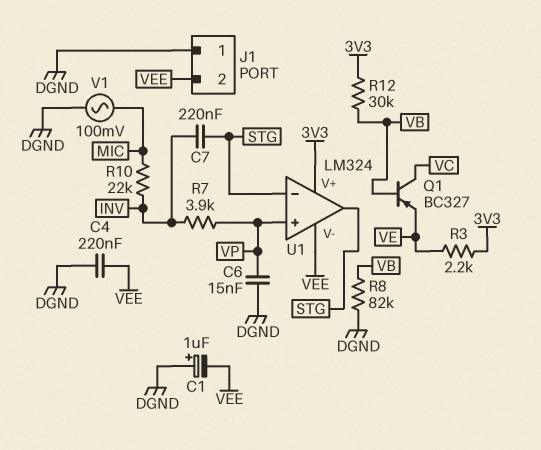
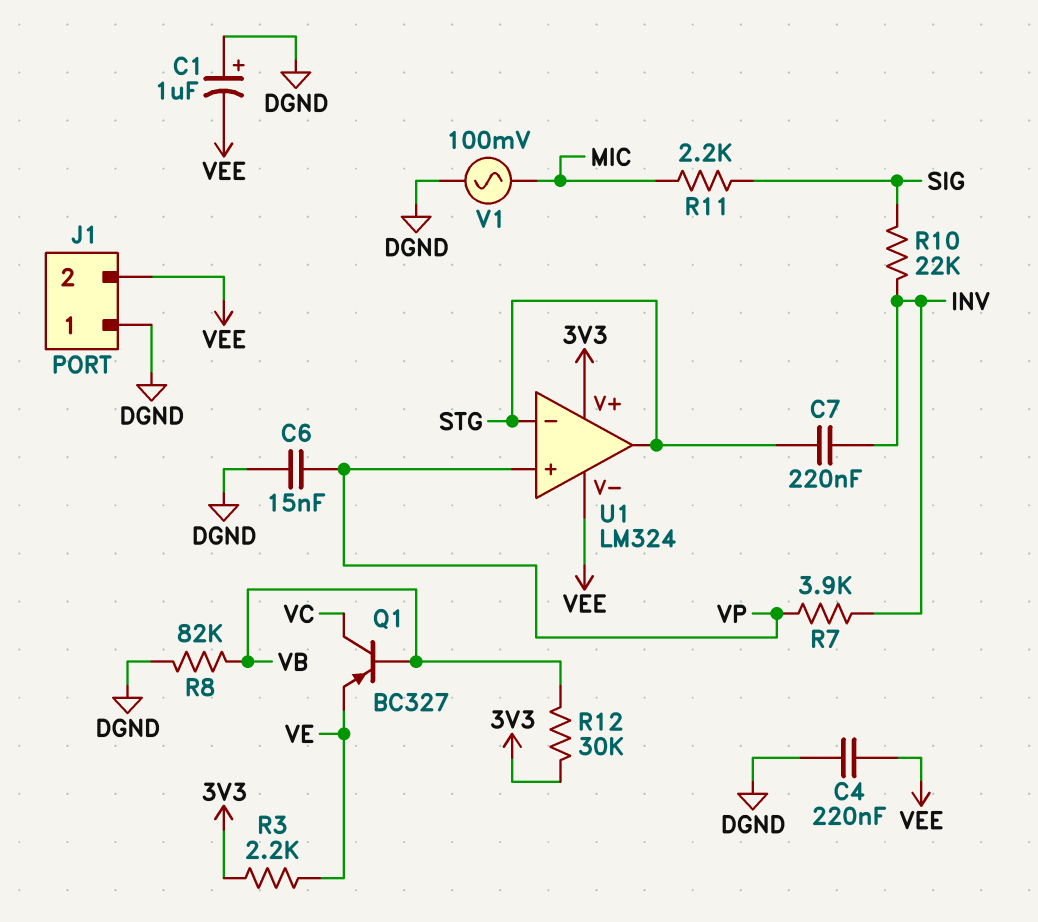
R10: 22k (INV, MIC) -> 22k (INV, SIG)
R11: none -> 2.2k (MIC, SIG)

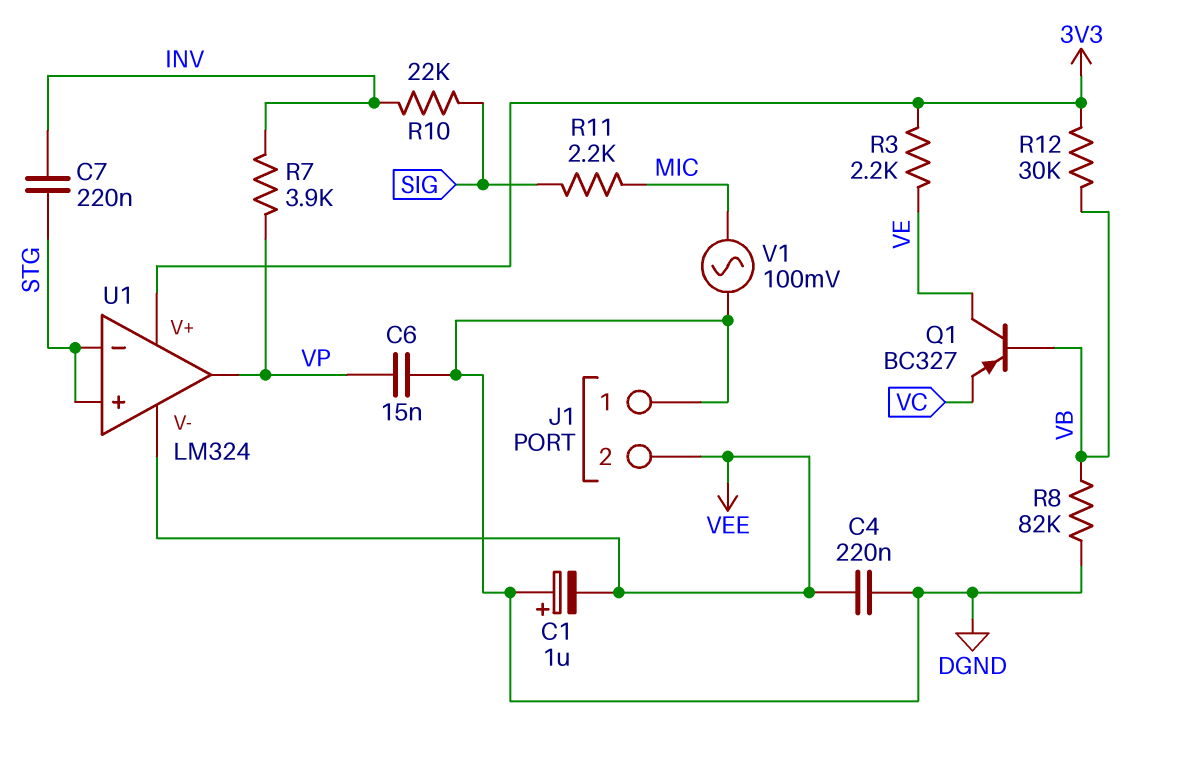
Q1: PNP BC327 (B VB, C VC, E VE) -> PNP BC327 (B VB, C VE, E VC)
U1 pin in+: VP -> STG
U1 pin out: STG -> VP

